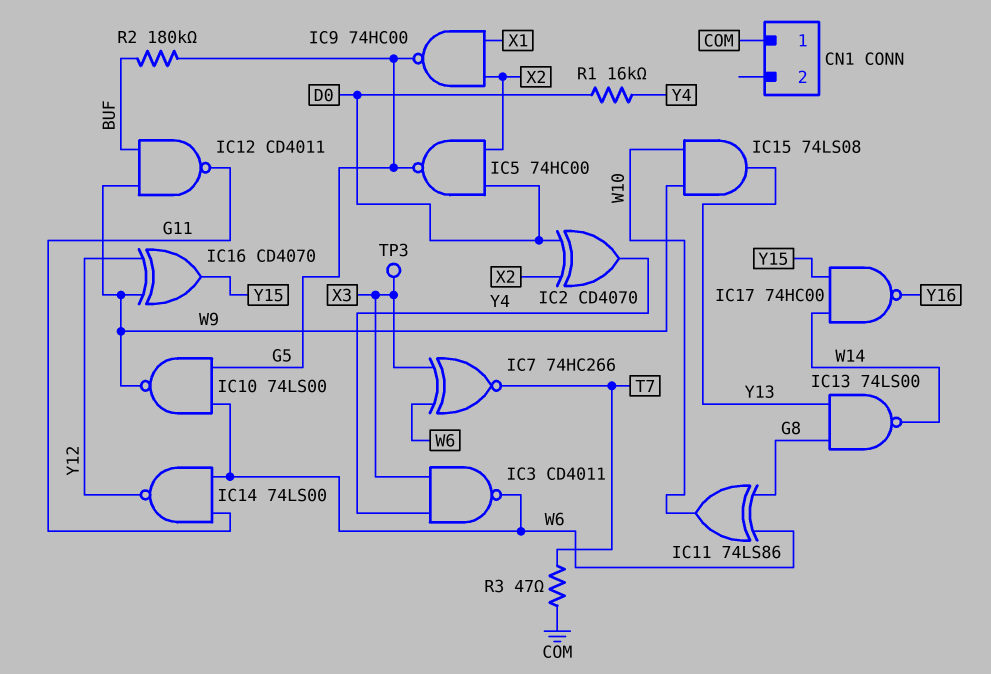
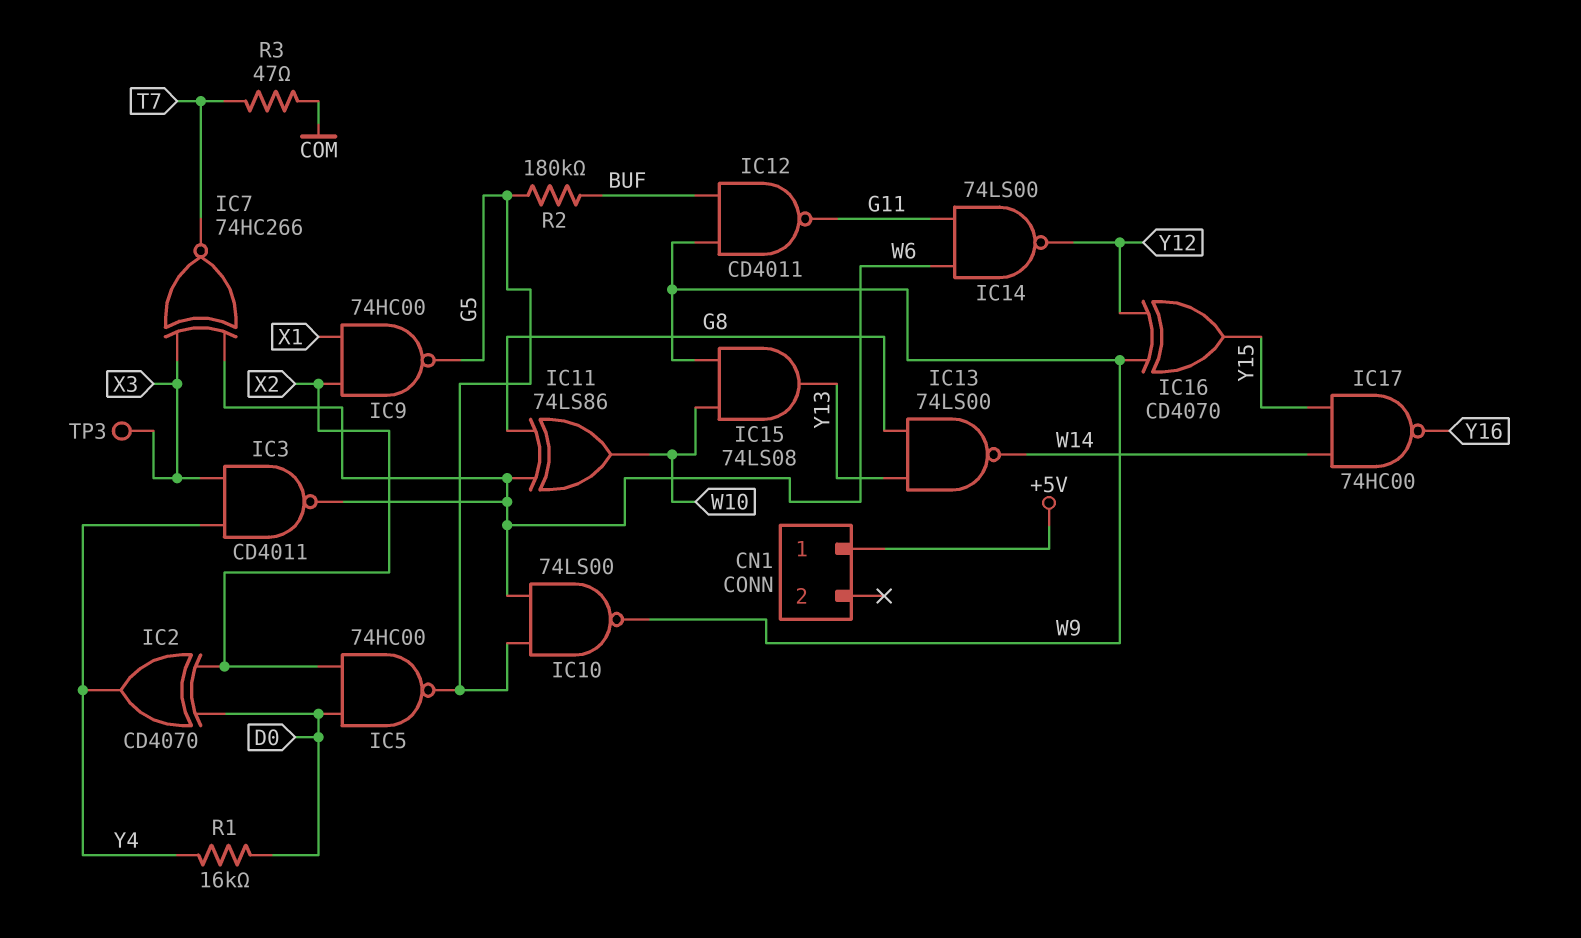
CN1 pin 1: COM -> +5V

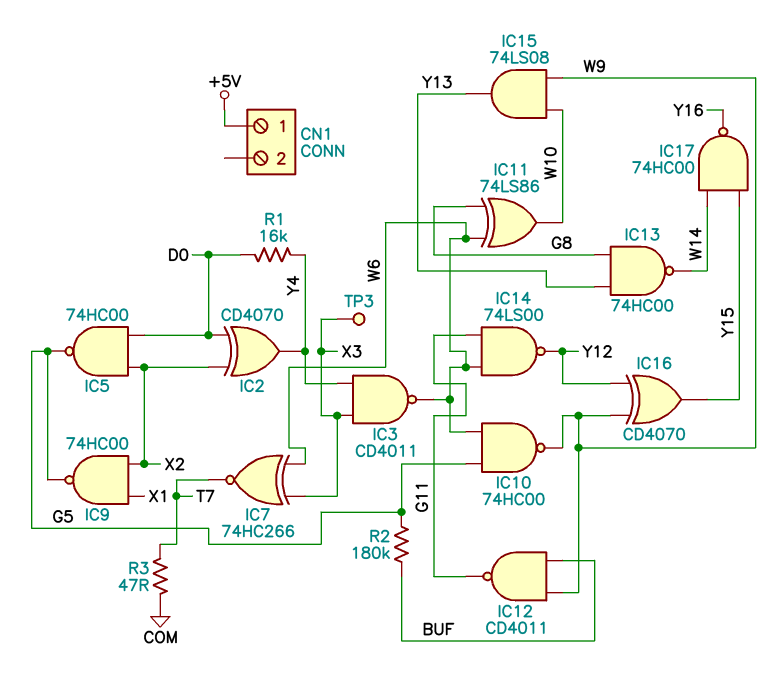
IC10: NAND 74LS00 (in G5, in W6, out W9) -> NAND 74HC00 (in G5, in W6, out W9)
IC13: NAND 74LS00 (in G8, in Y13, out W14) -> NAND 74HC00 (in G8, in Y13, out W14)

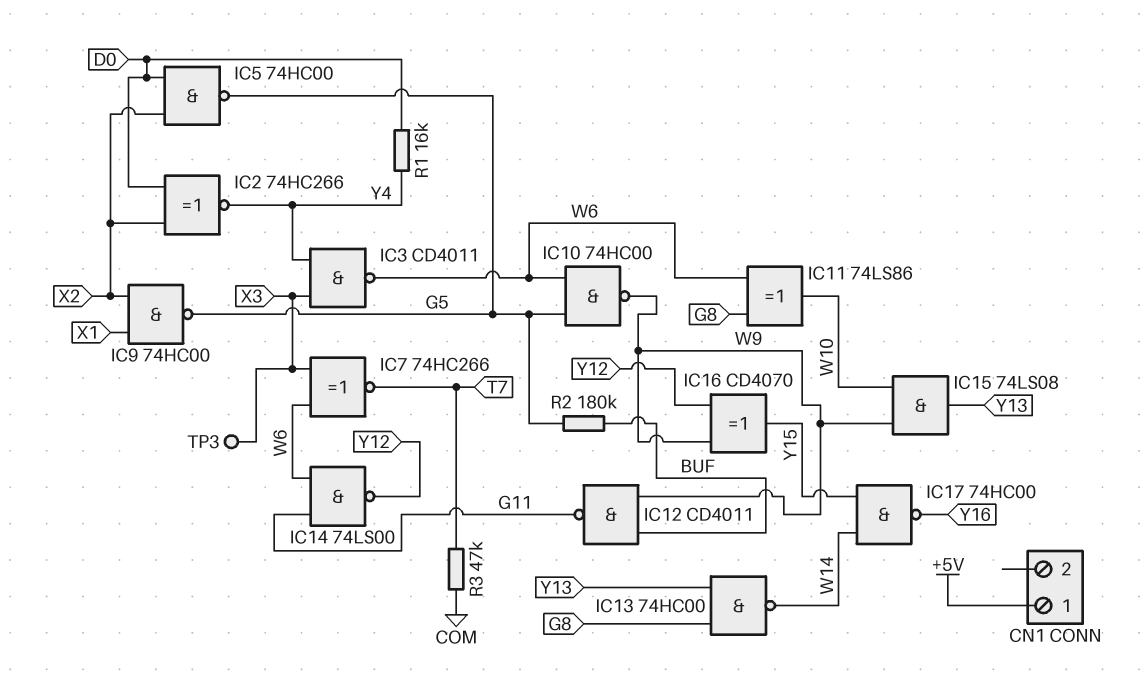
IC2: XOR CD4070 (in D0, in X2, out Y4) -> XNOR 74HC266 (in D0, in X2, out Y4)
R3: 47 (COM, T7) -> 47k (COM, T7)

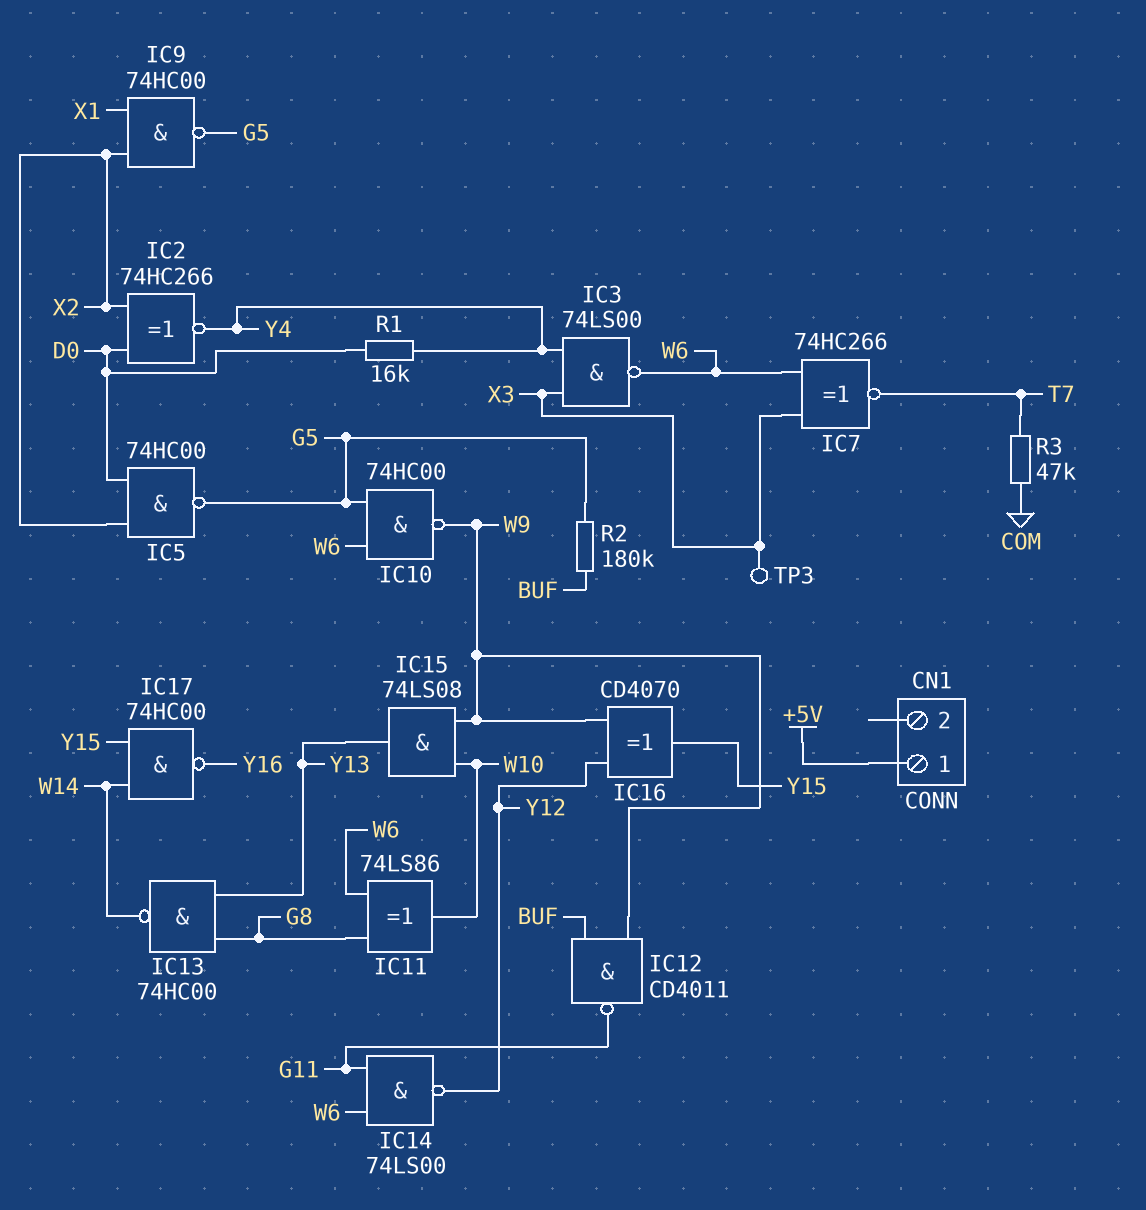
IC3: NAND CD4011 (in X3, in Y4, out W6) -> NAND 74LS00 (in X3, in Y4, out W6)

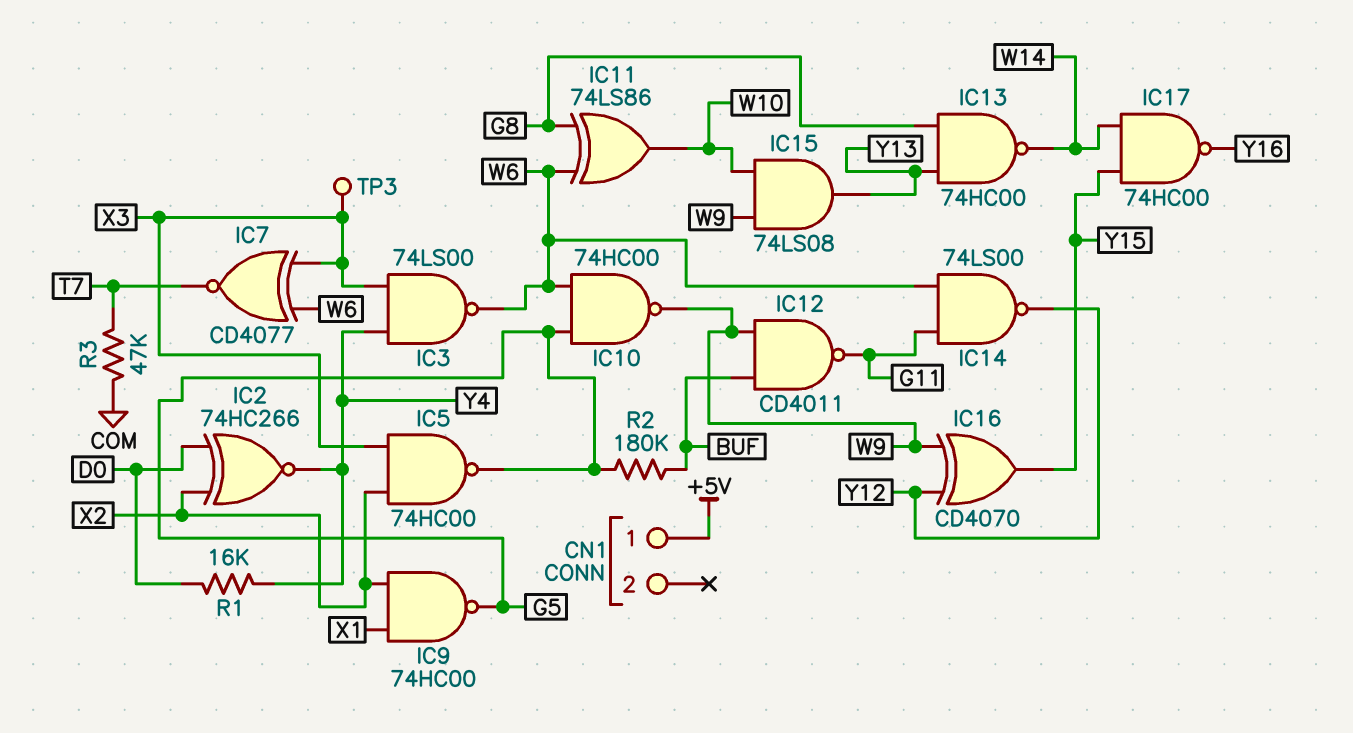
IC5: NAND 74HC00 (in D0, in X2, out G5) -> NAND 74HC00 (in X2, in X3, out G5)
IC7: XNOR 74HC266 (in W6, in X3, out T7) -> XNOR CD4077 (in W6, in X3, out T7)

